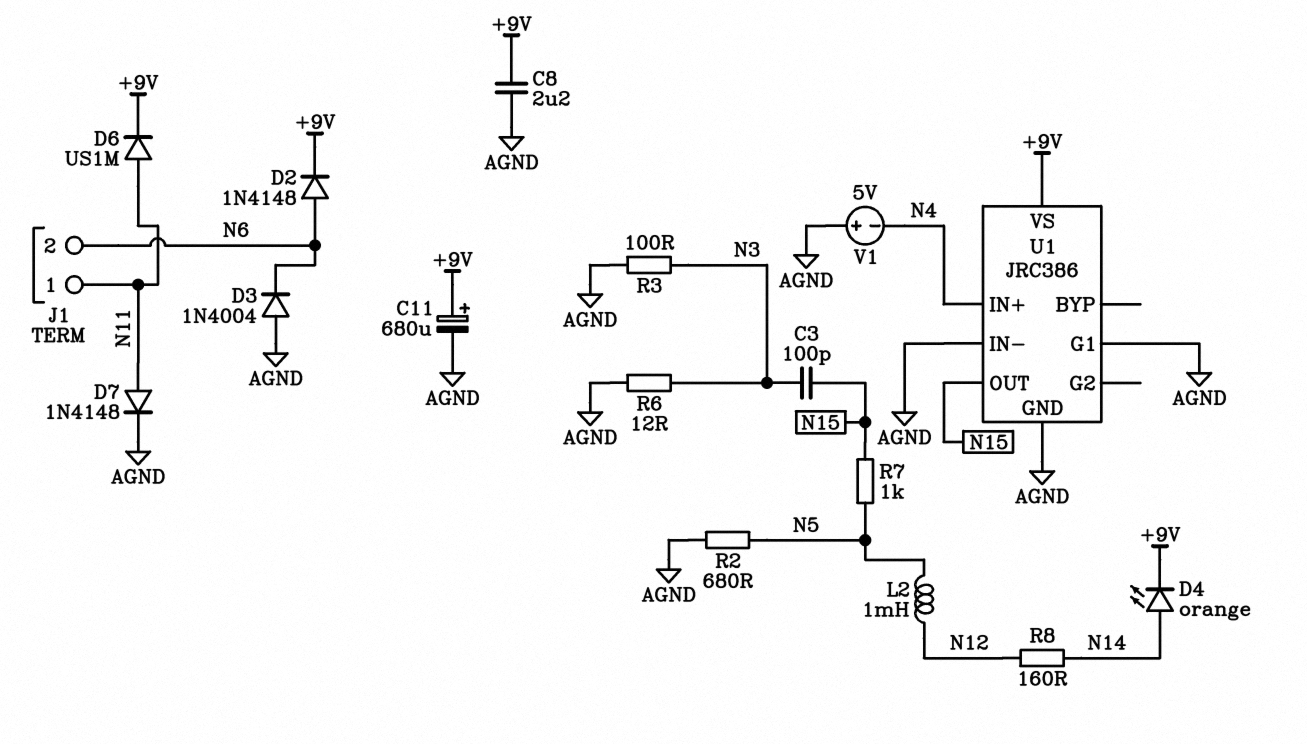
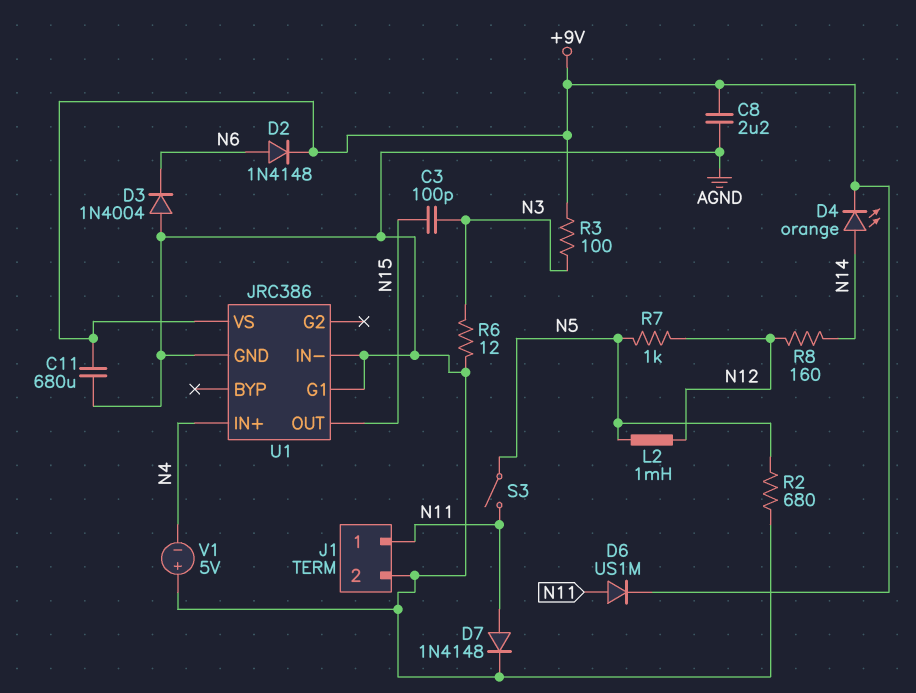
C11: 680uF (plus +9V, minus AGND) -> 680uF (+9V, AGND)
J1 pin 2: N6 -> AGND
R3: 100 (AGND, N3) -> 100 (+9V, N3)
R7: 1k (N5, N15) -> 1k (N5, N12)
S3: none -> switch (N5, N11)

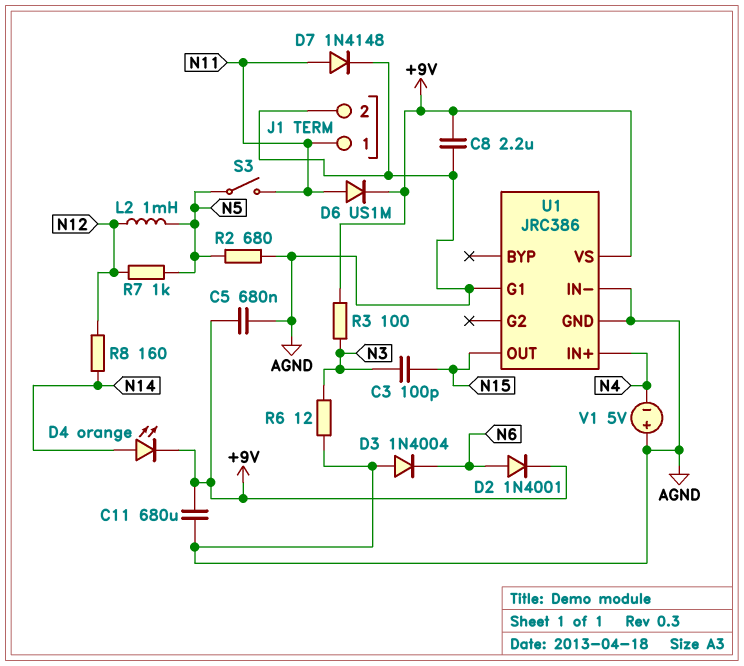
C5: none -> 680nF (+9V, AGND)
D2: diode 1N4148 (A N6, K +9V) -> diode 1N4001 (A N6, K +9V)

